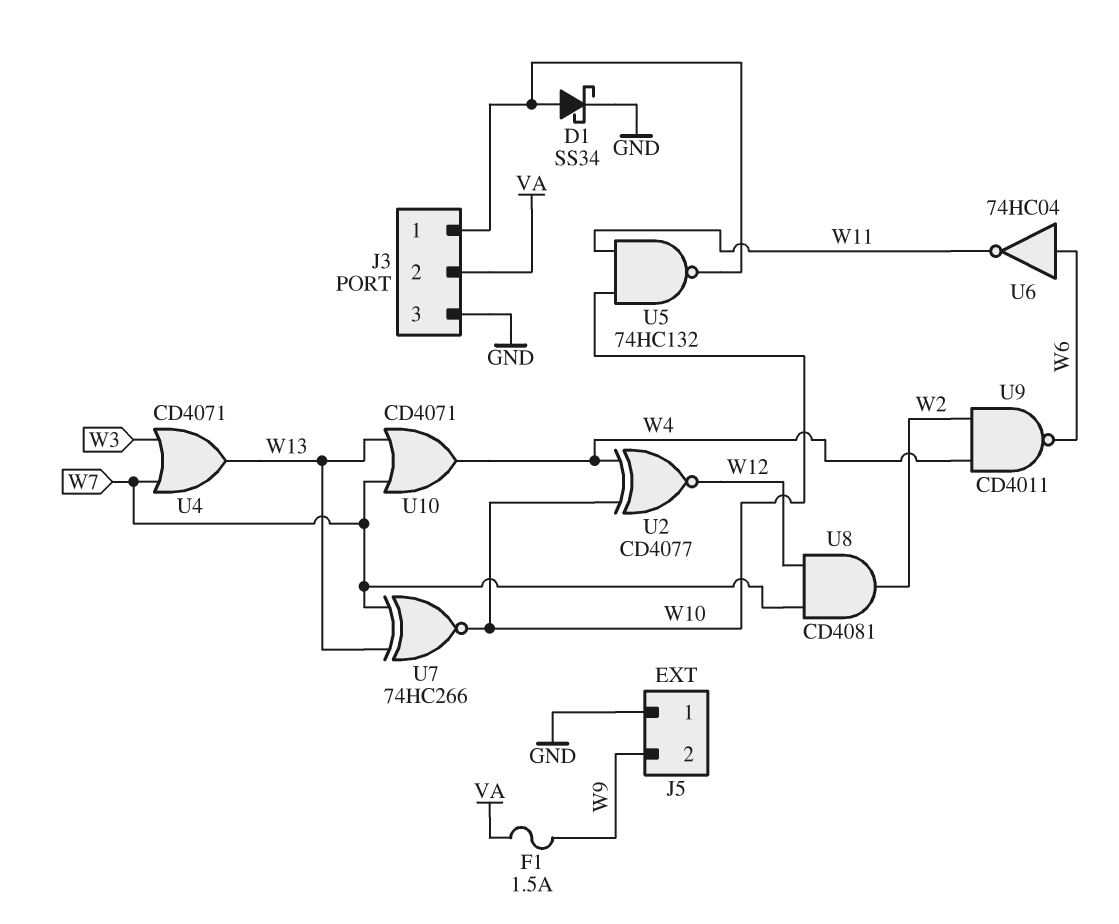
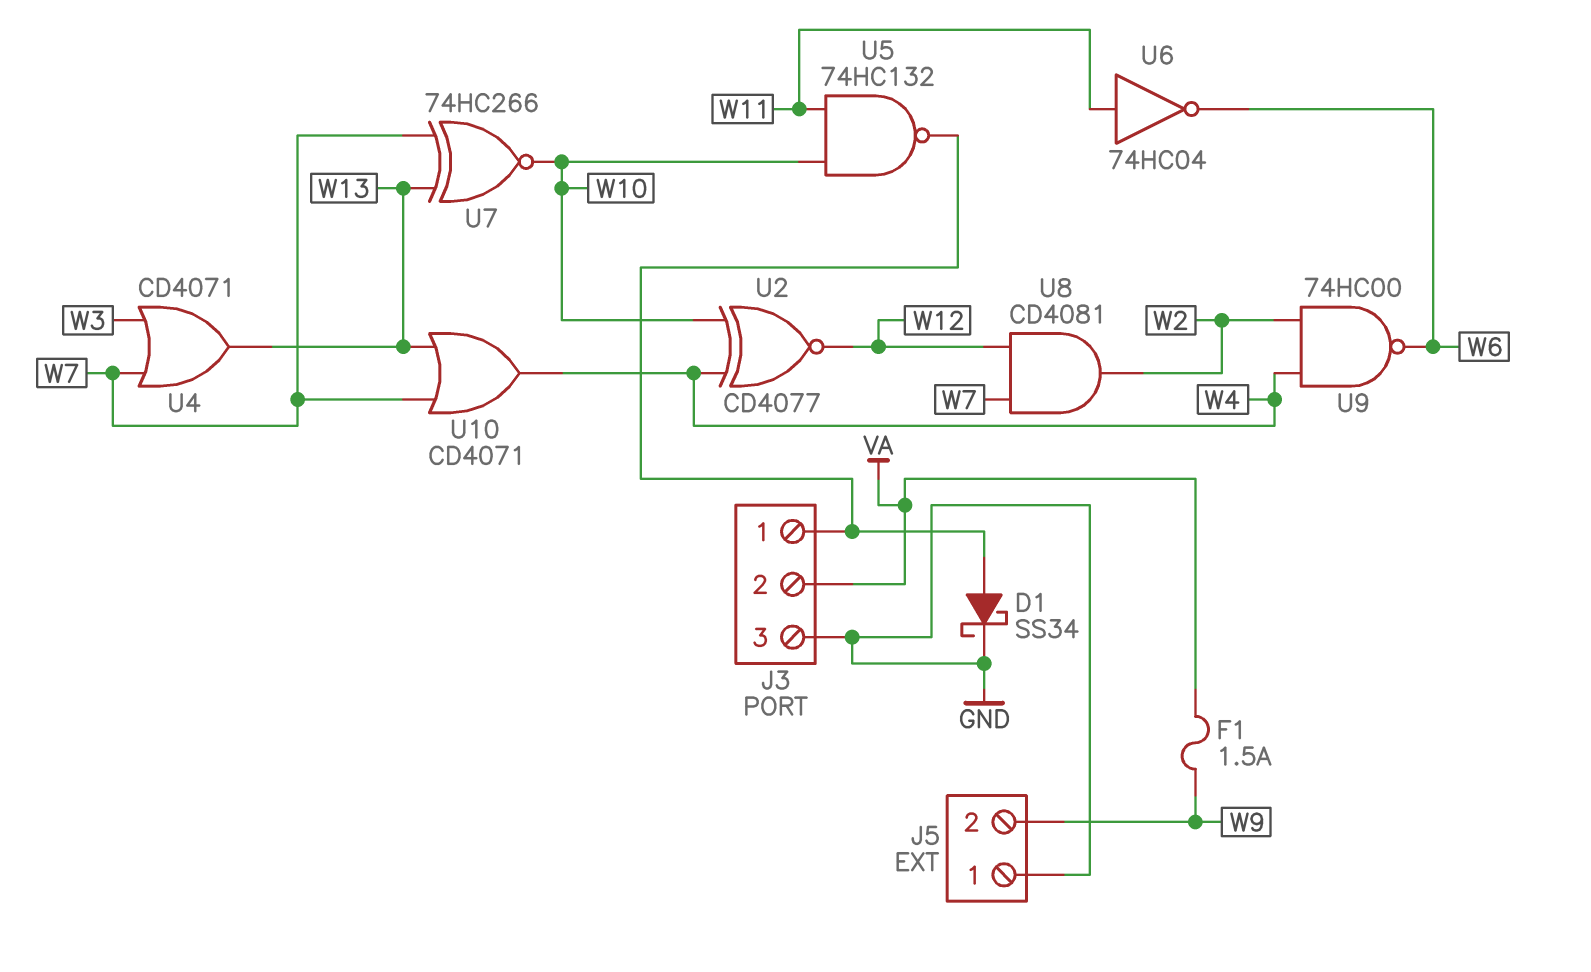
U6: NOT 74HC04 (in W6, out W11) -> NOT 74HC04 (in W11, out W6)
U9: NAND CD4011 (in W2, in W4, out W6) -> NAND 74HC00 (in W2, in W4, out W6)

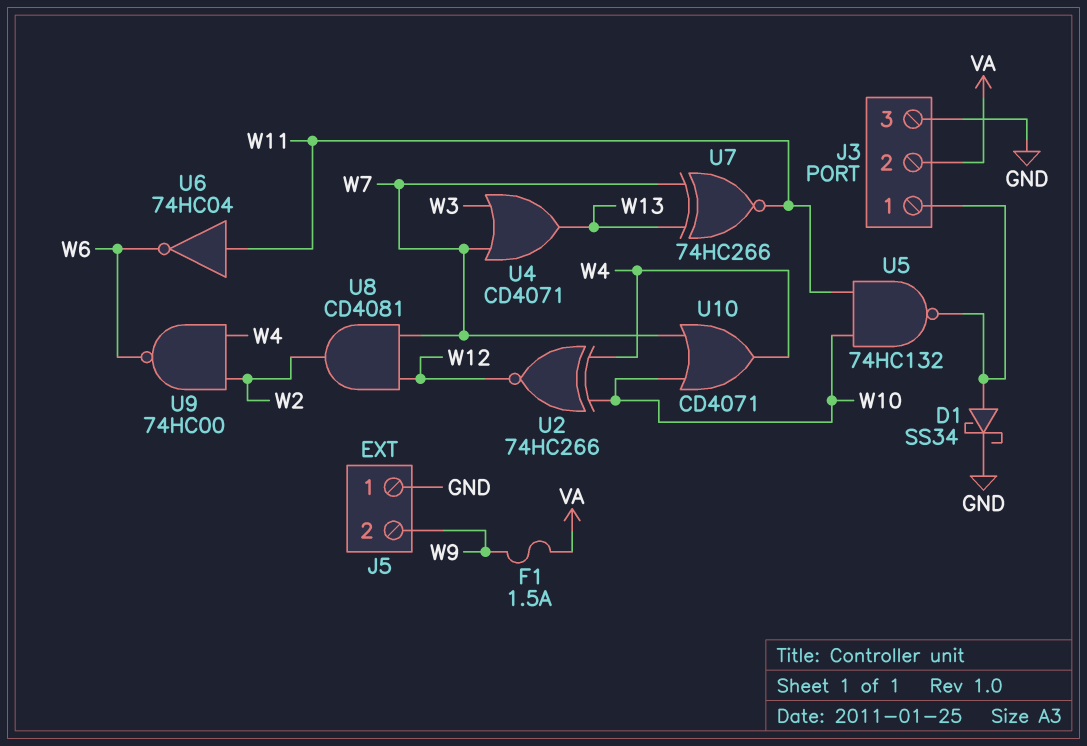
U2: XNOR CD4077 (in W4, in W10, out W12) -> XNOR 74HC266 (in W4, in W10, out W12)
U7: XNOR 74HC266 (in W7, in W13, out W10) -> XNOR 74HC266 (in W7, in W13, out W11)
U10: OR CD4071 (in W7, in W13, out W4) -> OR CD4071 (in W7, in W10, out W4)

